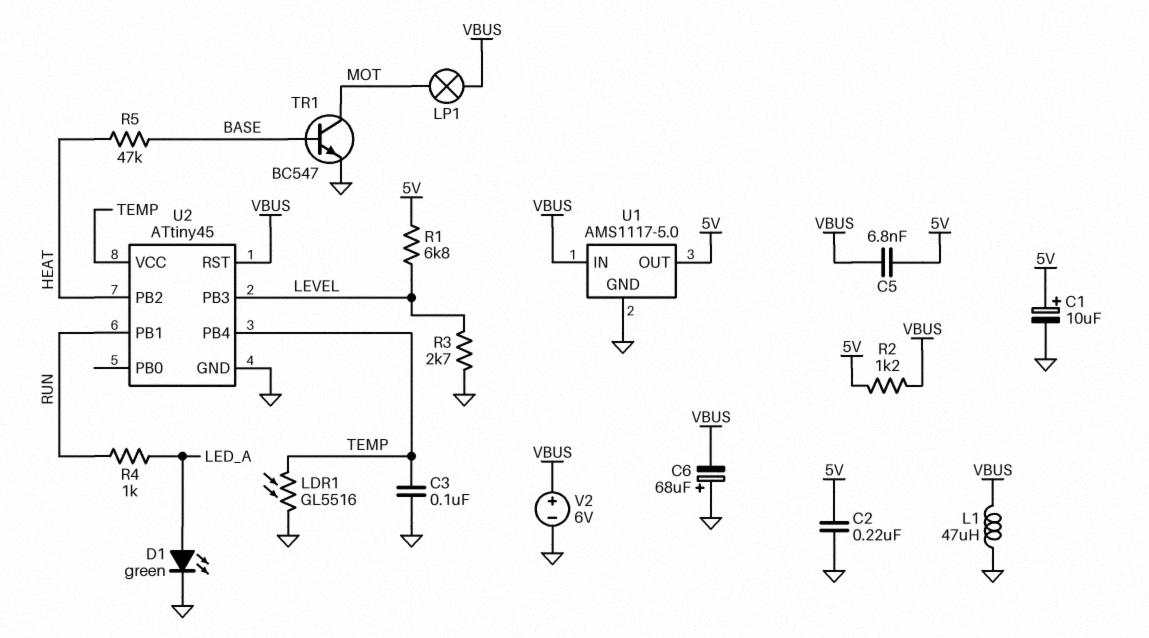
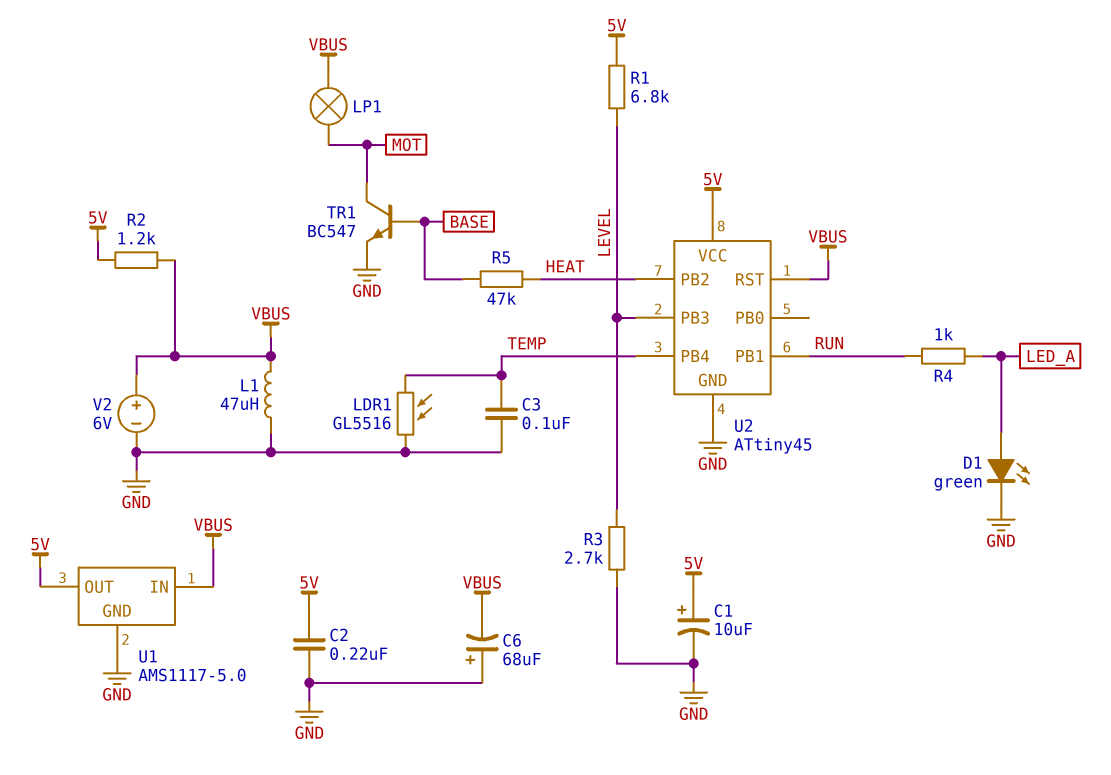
C5: 6.8nF (5V, VBUS) -> none
U2 pin VCC: TEMP -> 5V

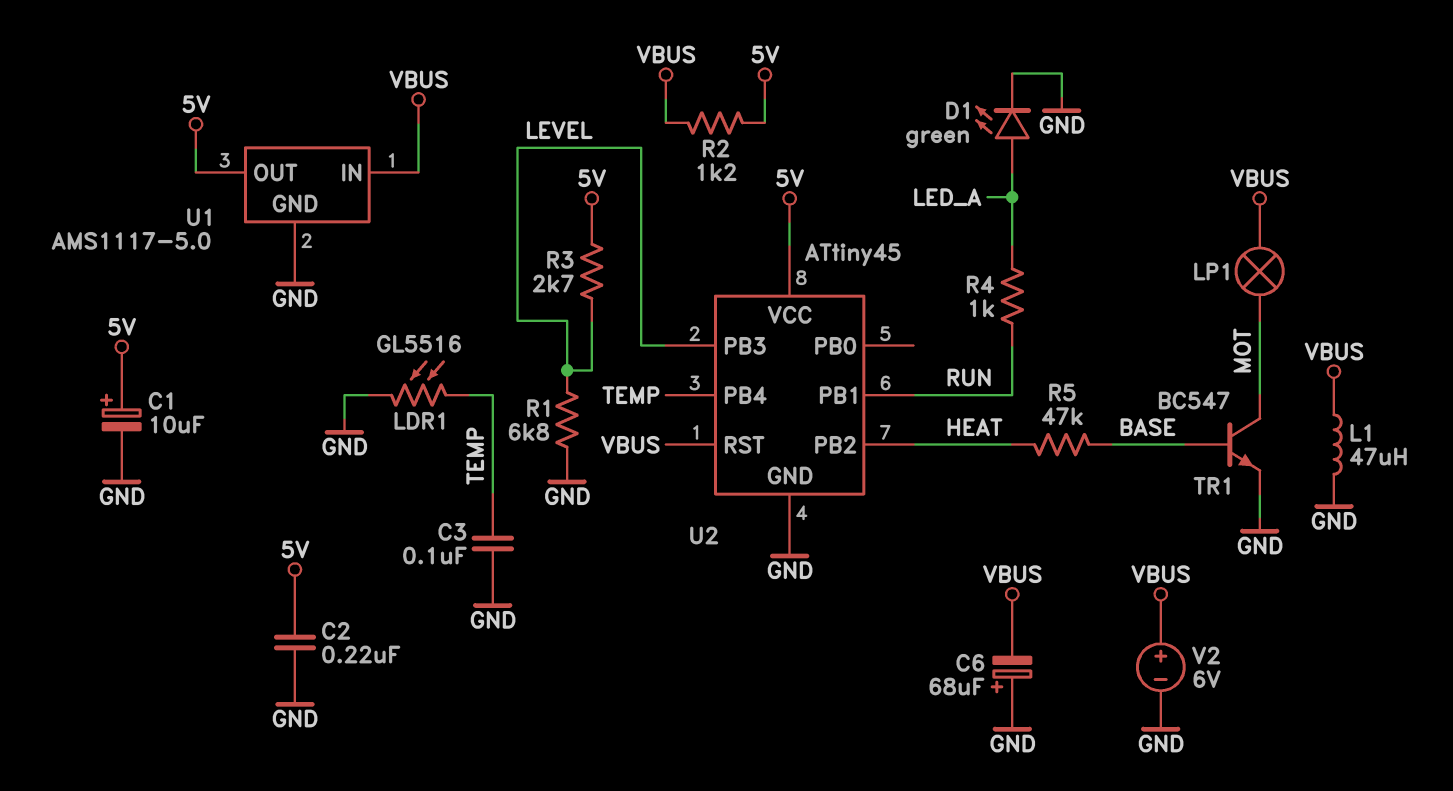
R1: 6.8k (5V, LEVEL) -> 6.8k (GND, LEVEL)
R3: 2.7k (GND, LEVEL) -> 2.7k (5V, LEVEL)

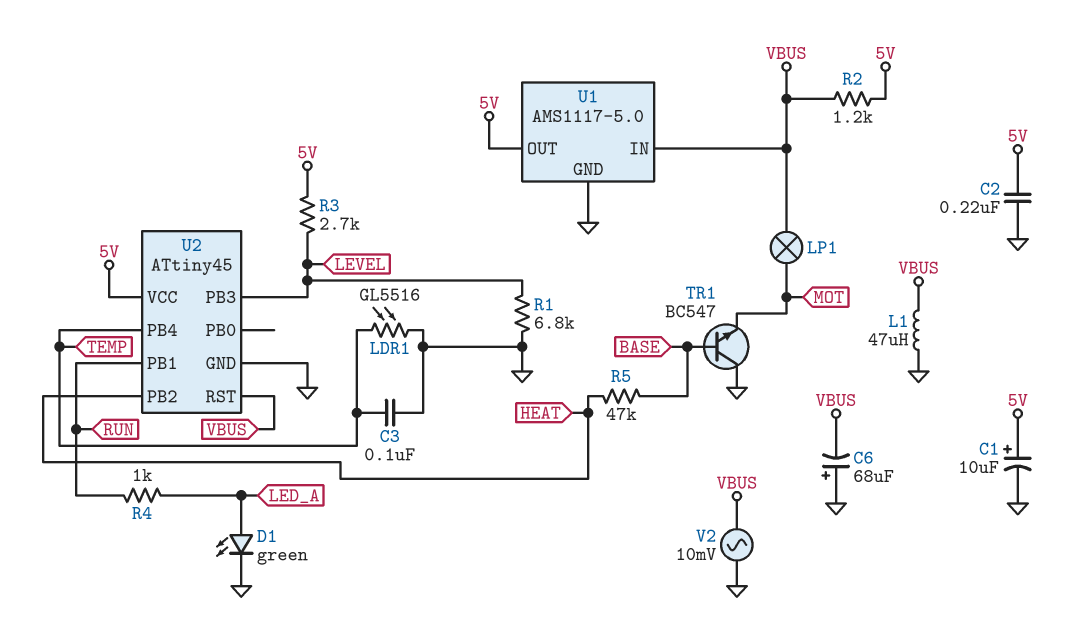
TR1: NPN BC547 (B BASE, C MOT, E GND) -> NPN BC547 (B BASE, C GND, E MOT)
V2: 6V (plus VBUS, minus GND) -> AC 10mV (GND, VBUS)

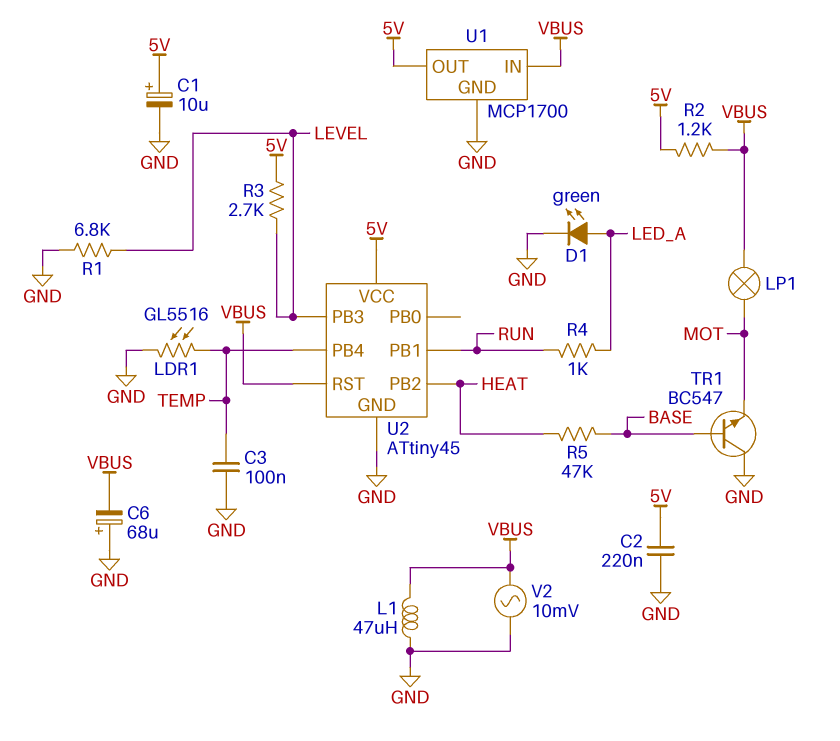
U1: AMS1117-5.0 -> MCP1700

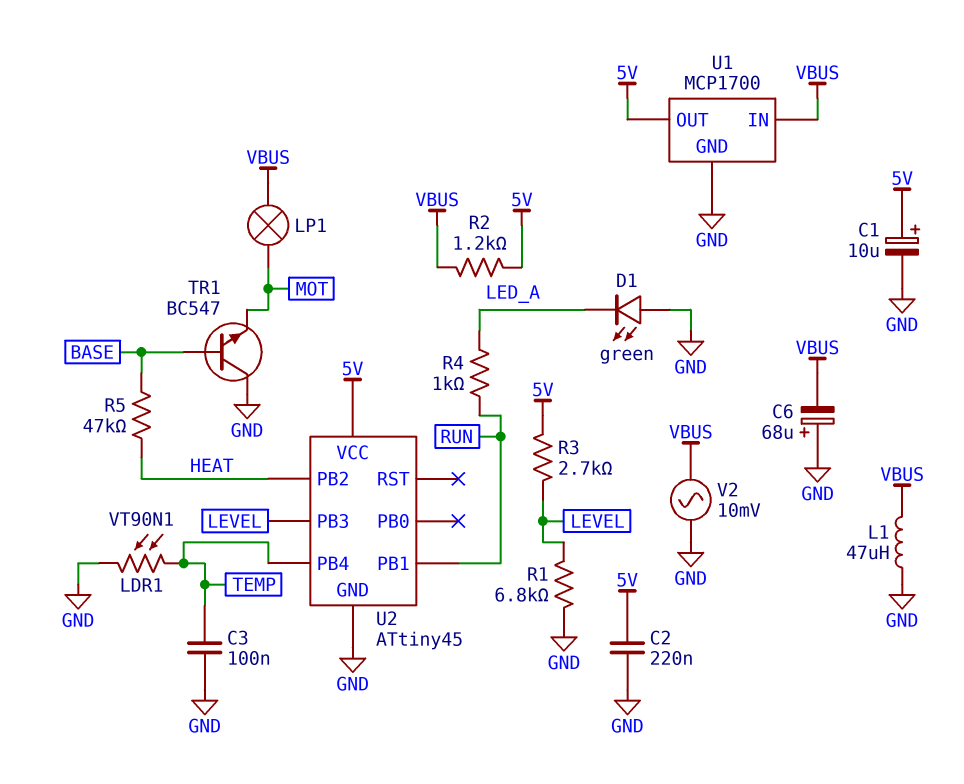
D1: LED green (A LED_A, K GND) -> LED green (A GND, K LED_A)
LDR1: GL5516 (GND, TEMP) -> VT90N1 (GND, TEMP)
U2 pin RST: VBUS -> none

